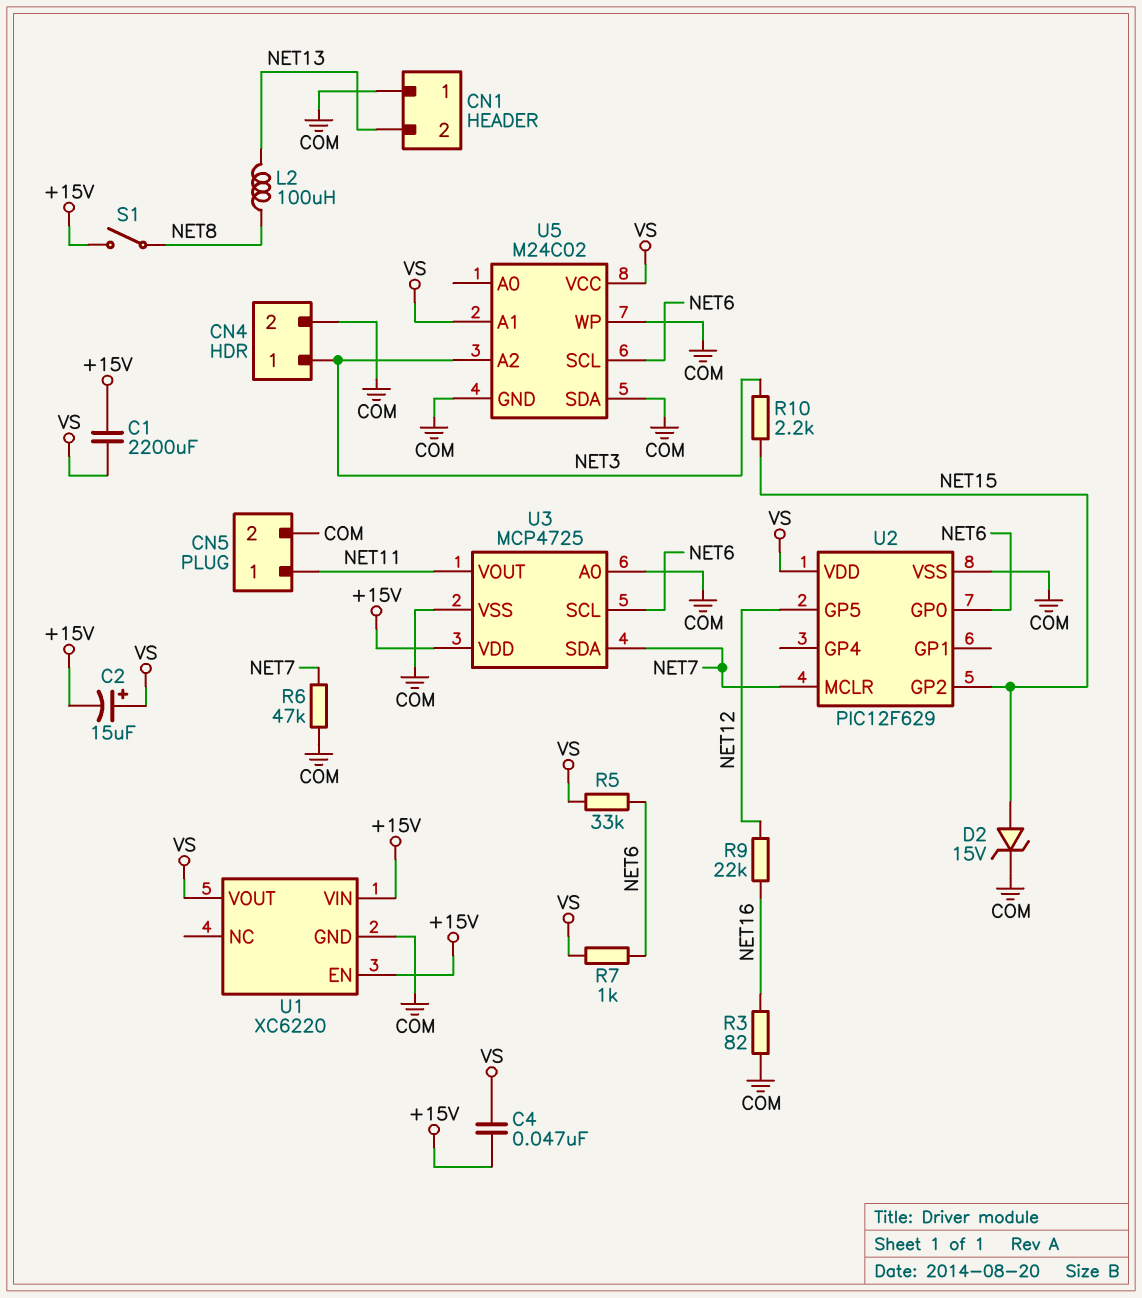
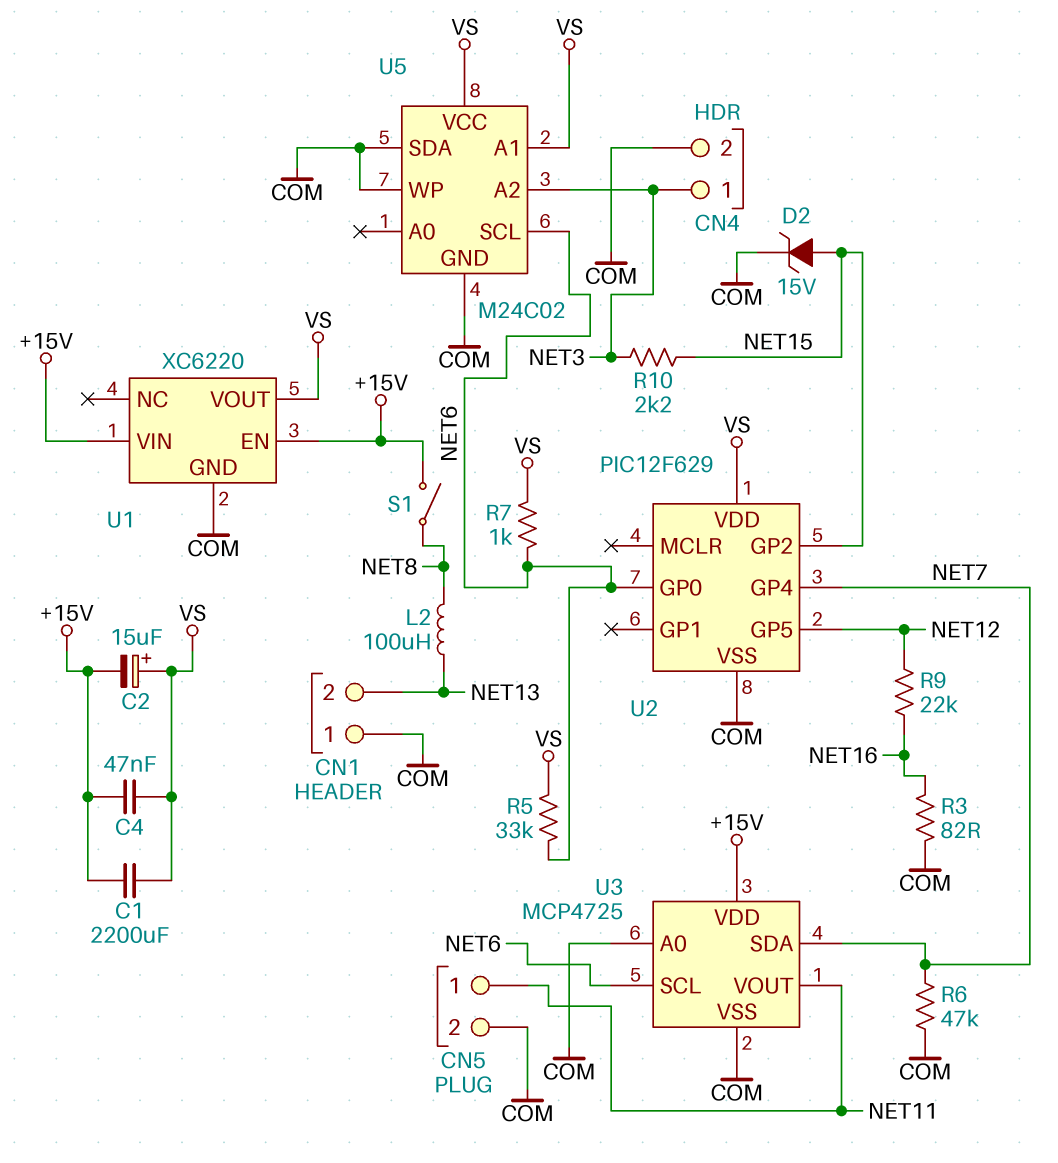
U2 pin GP4: none -> NET7
U2 pin MCLR: NET7 -> none

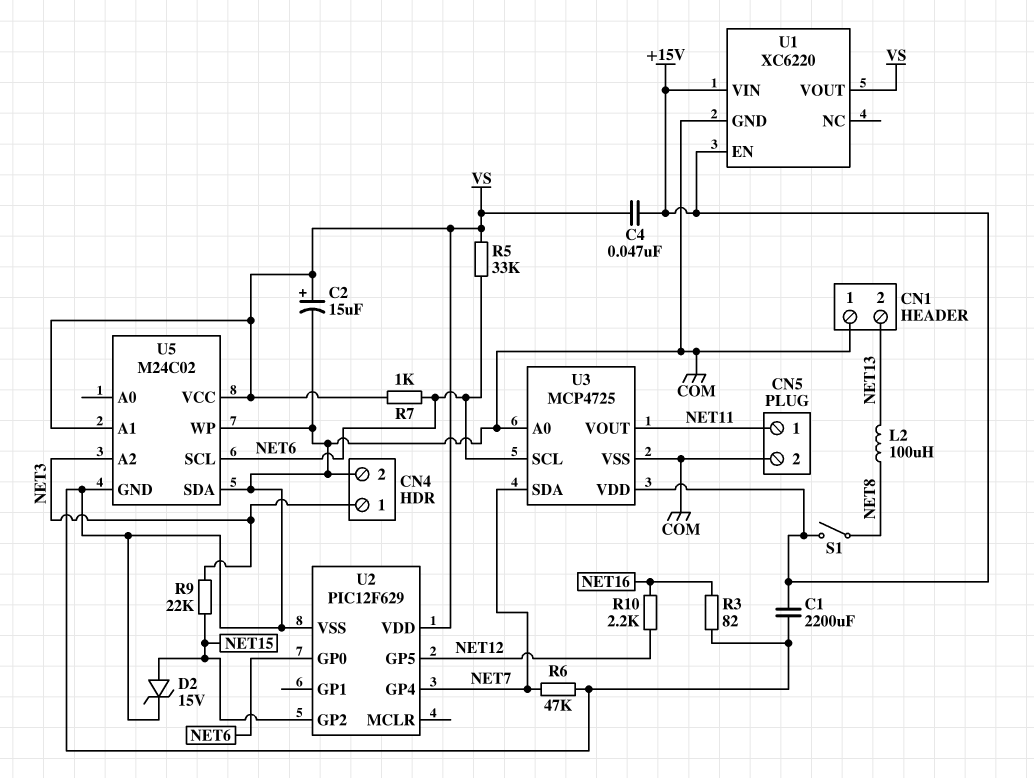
C1: 2200uF (+15V, VS) -> 2200uF (+15V, COM)
C2: 15uF (plus VS, minus +15V) -> 15uF (plus VS, minus COM)
R9: 22k (NET12, NET16) -> 22k (NET3, NET15)
R10: 2.2k (NET3, NET15) -> 2.2k (NET12, NET16)

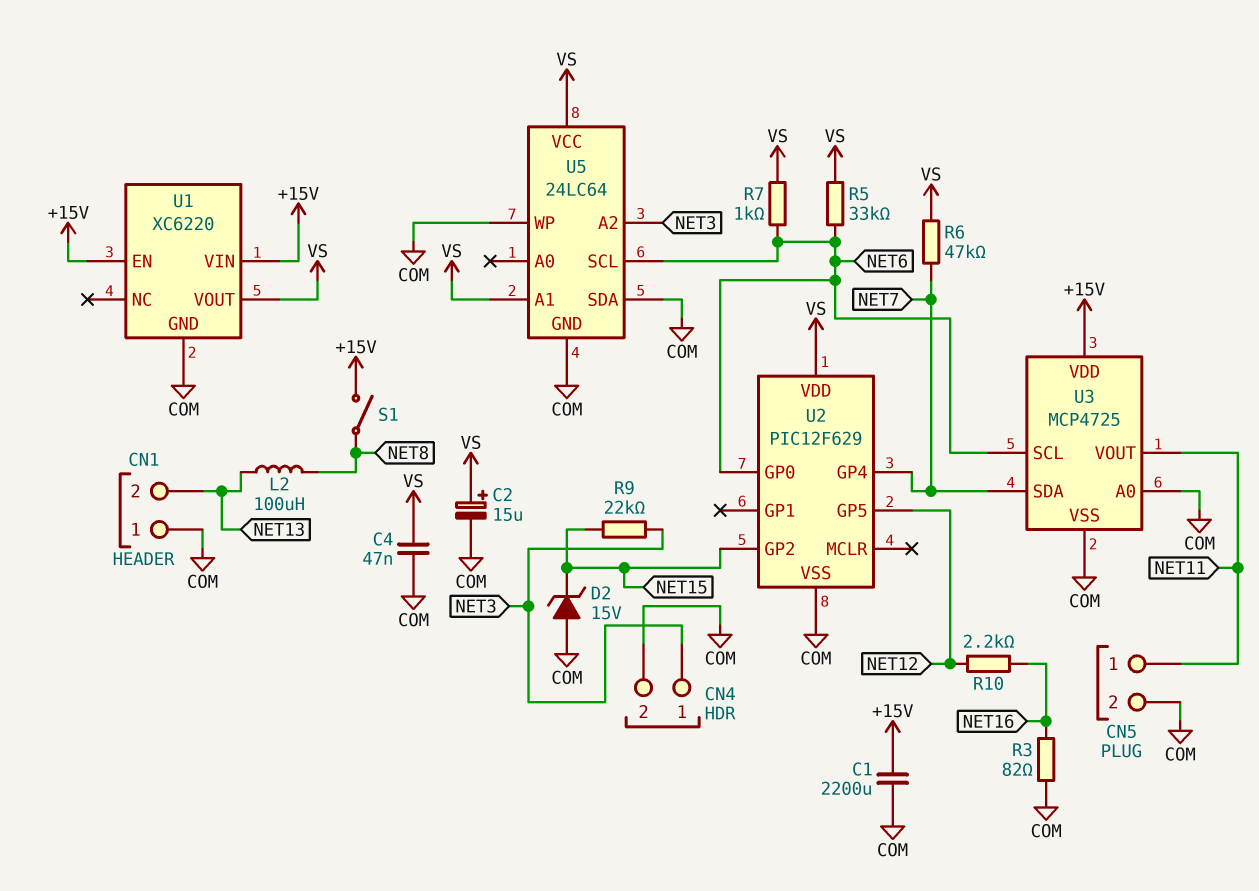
C4: 47nF (+15V, VS) -> 47nF (COM, VS)
D2: zener 15V (A NET15, K COM) -> zener 15V (A COM, K NET15)
R6: 47k (COM, NET7) -> 47k (NET7, VS)
U5: M24C02 -> 24LC64

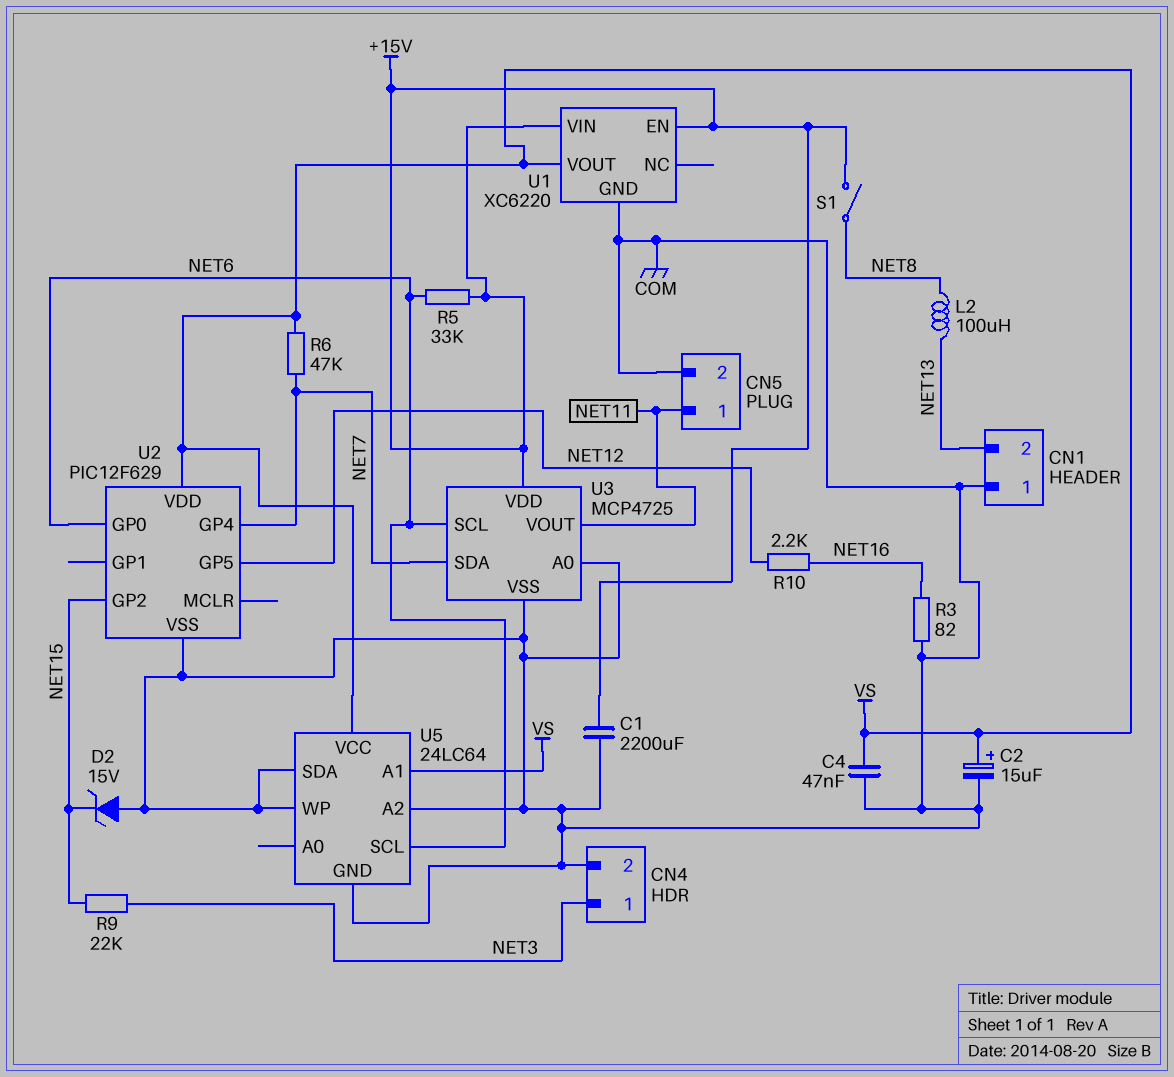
R5: 33k (NET6, VS) -> 33k (+15V, NET6)
R7: 1k (NET6, VS) -> none
U5 pin A2: NET3 -> COM

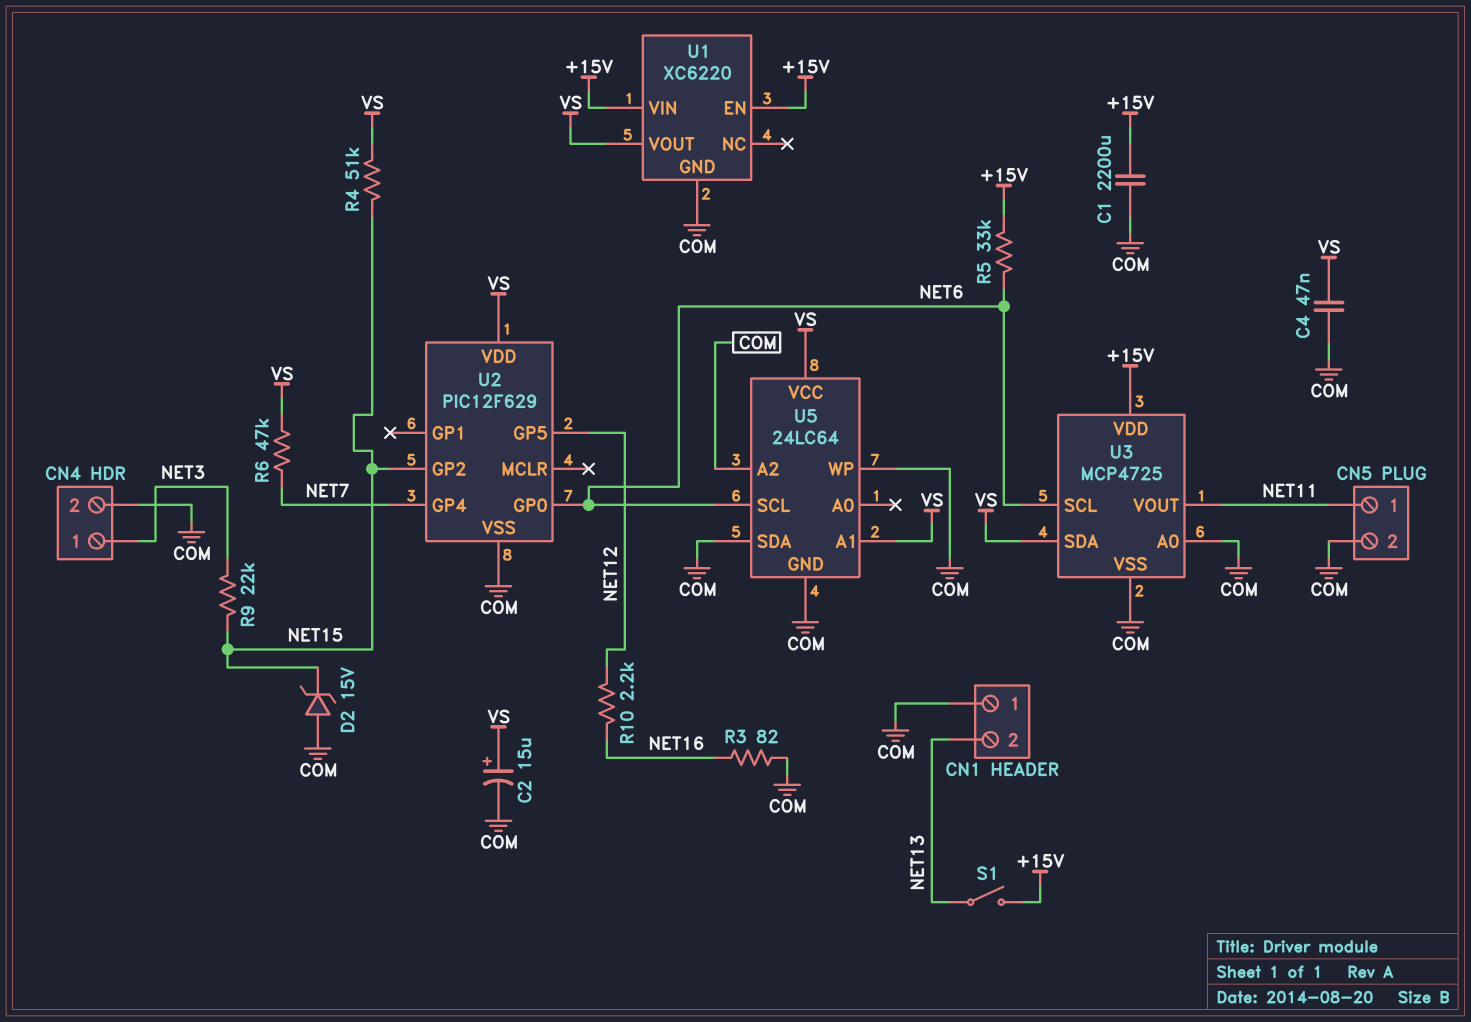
L2: 100uH (NET8, NET13) -> none
R4: none -> 51k (NET15, VS)
S1: switch (+15V, NET8) -> switch (+15V, NET13)
U3 pin SDA: NET7 -> VS

